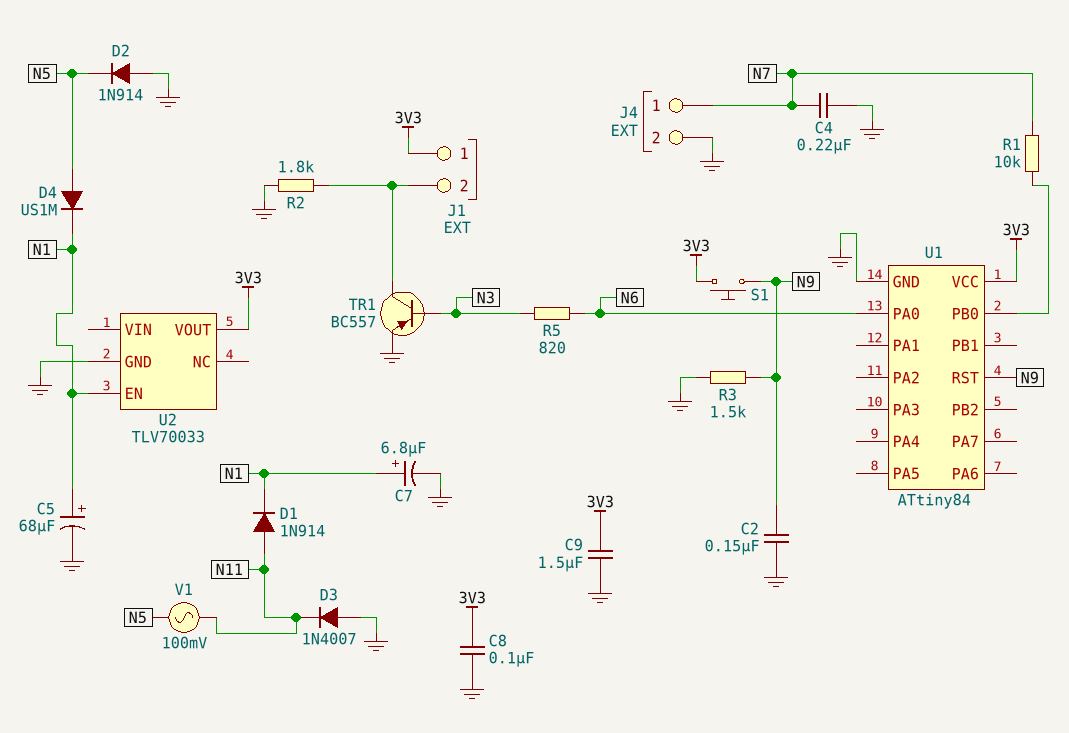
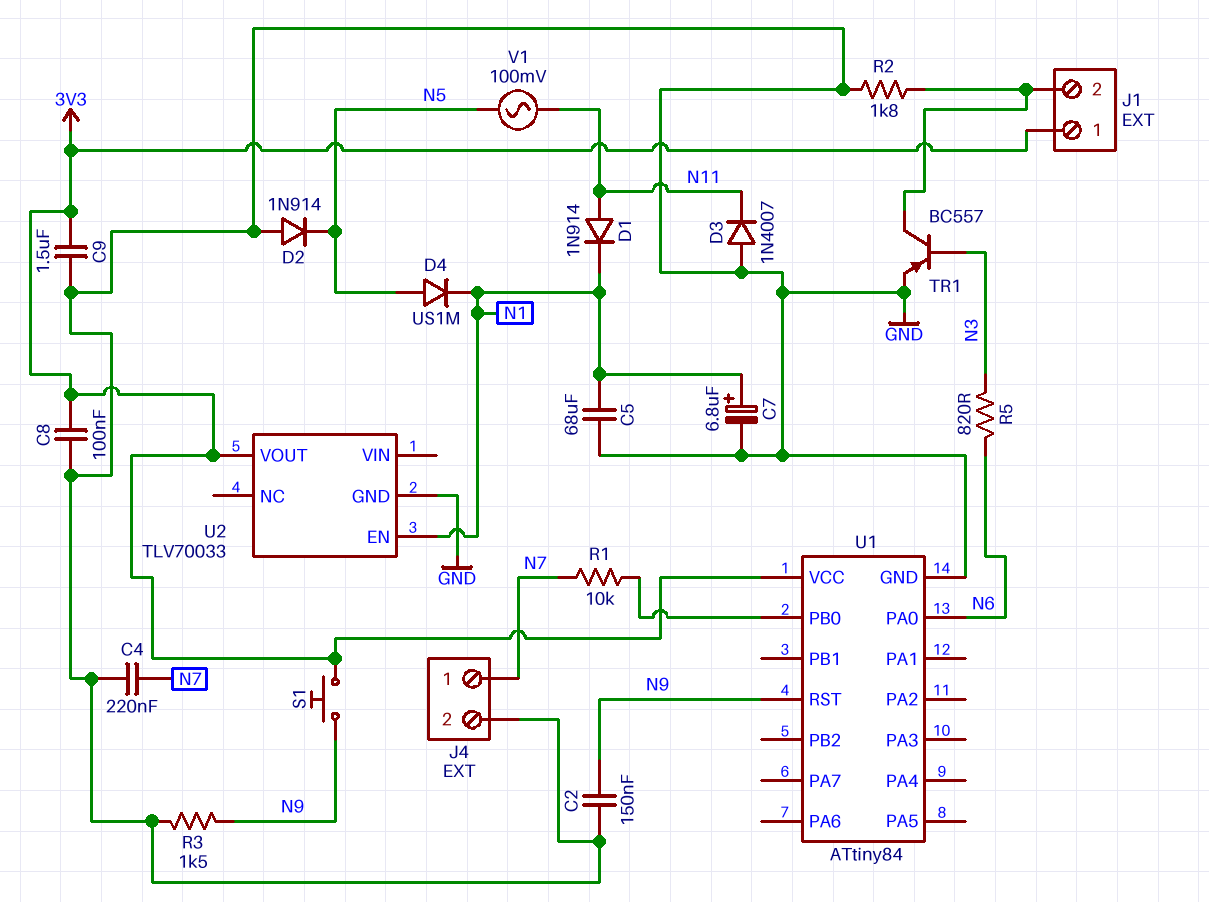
C5: 68uF (plus N1, minus GND) -> 68uF (GND, N1)

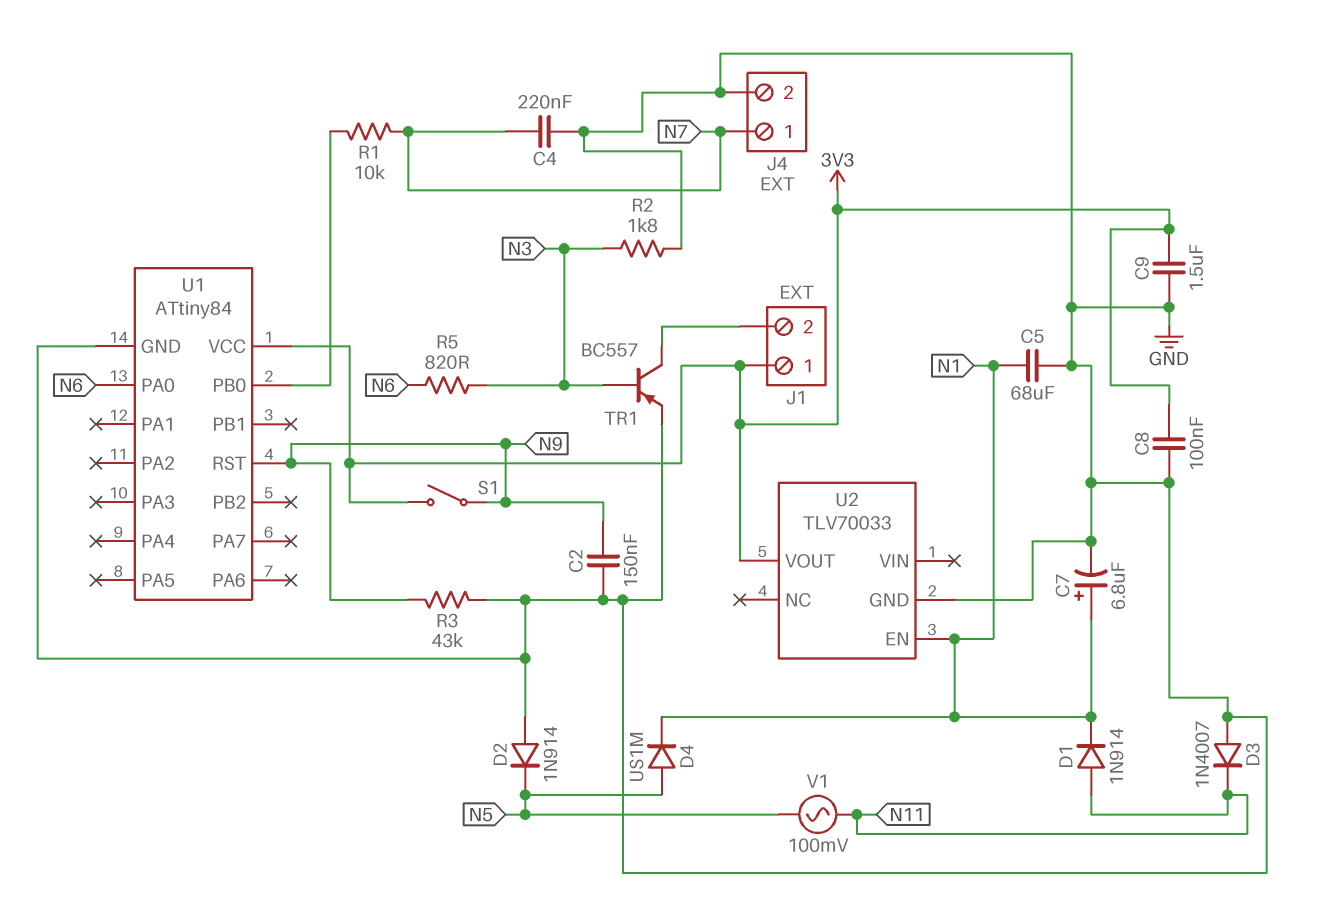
R2: 1.8k (GND, J1/2) -> 1.8k (GND, N3)
R3: 1.5k (GND, N9) -> 43k (GND, N9)
S1: button (3V3, N9) -> switch (3V3, N9)

